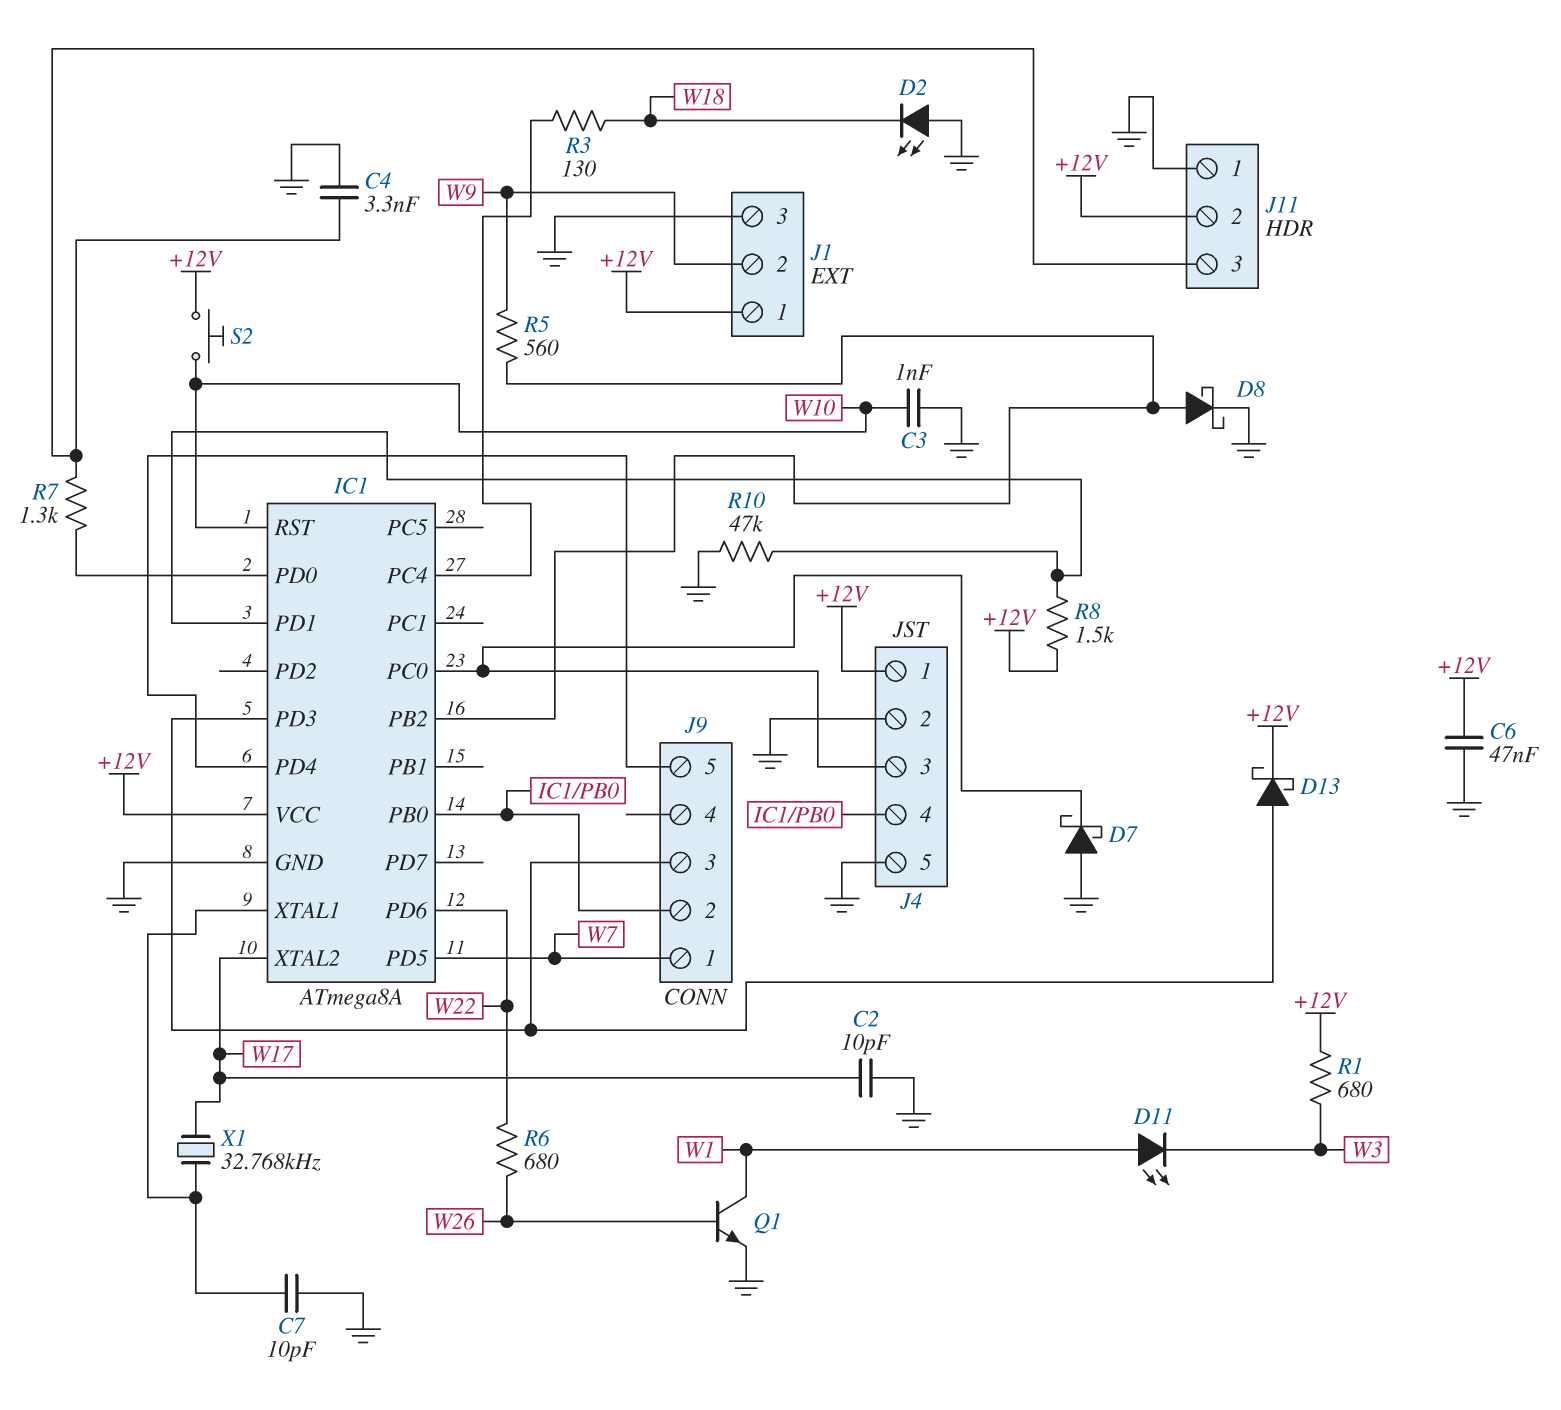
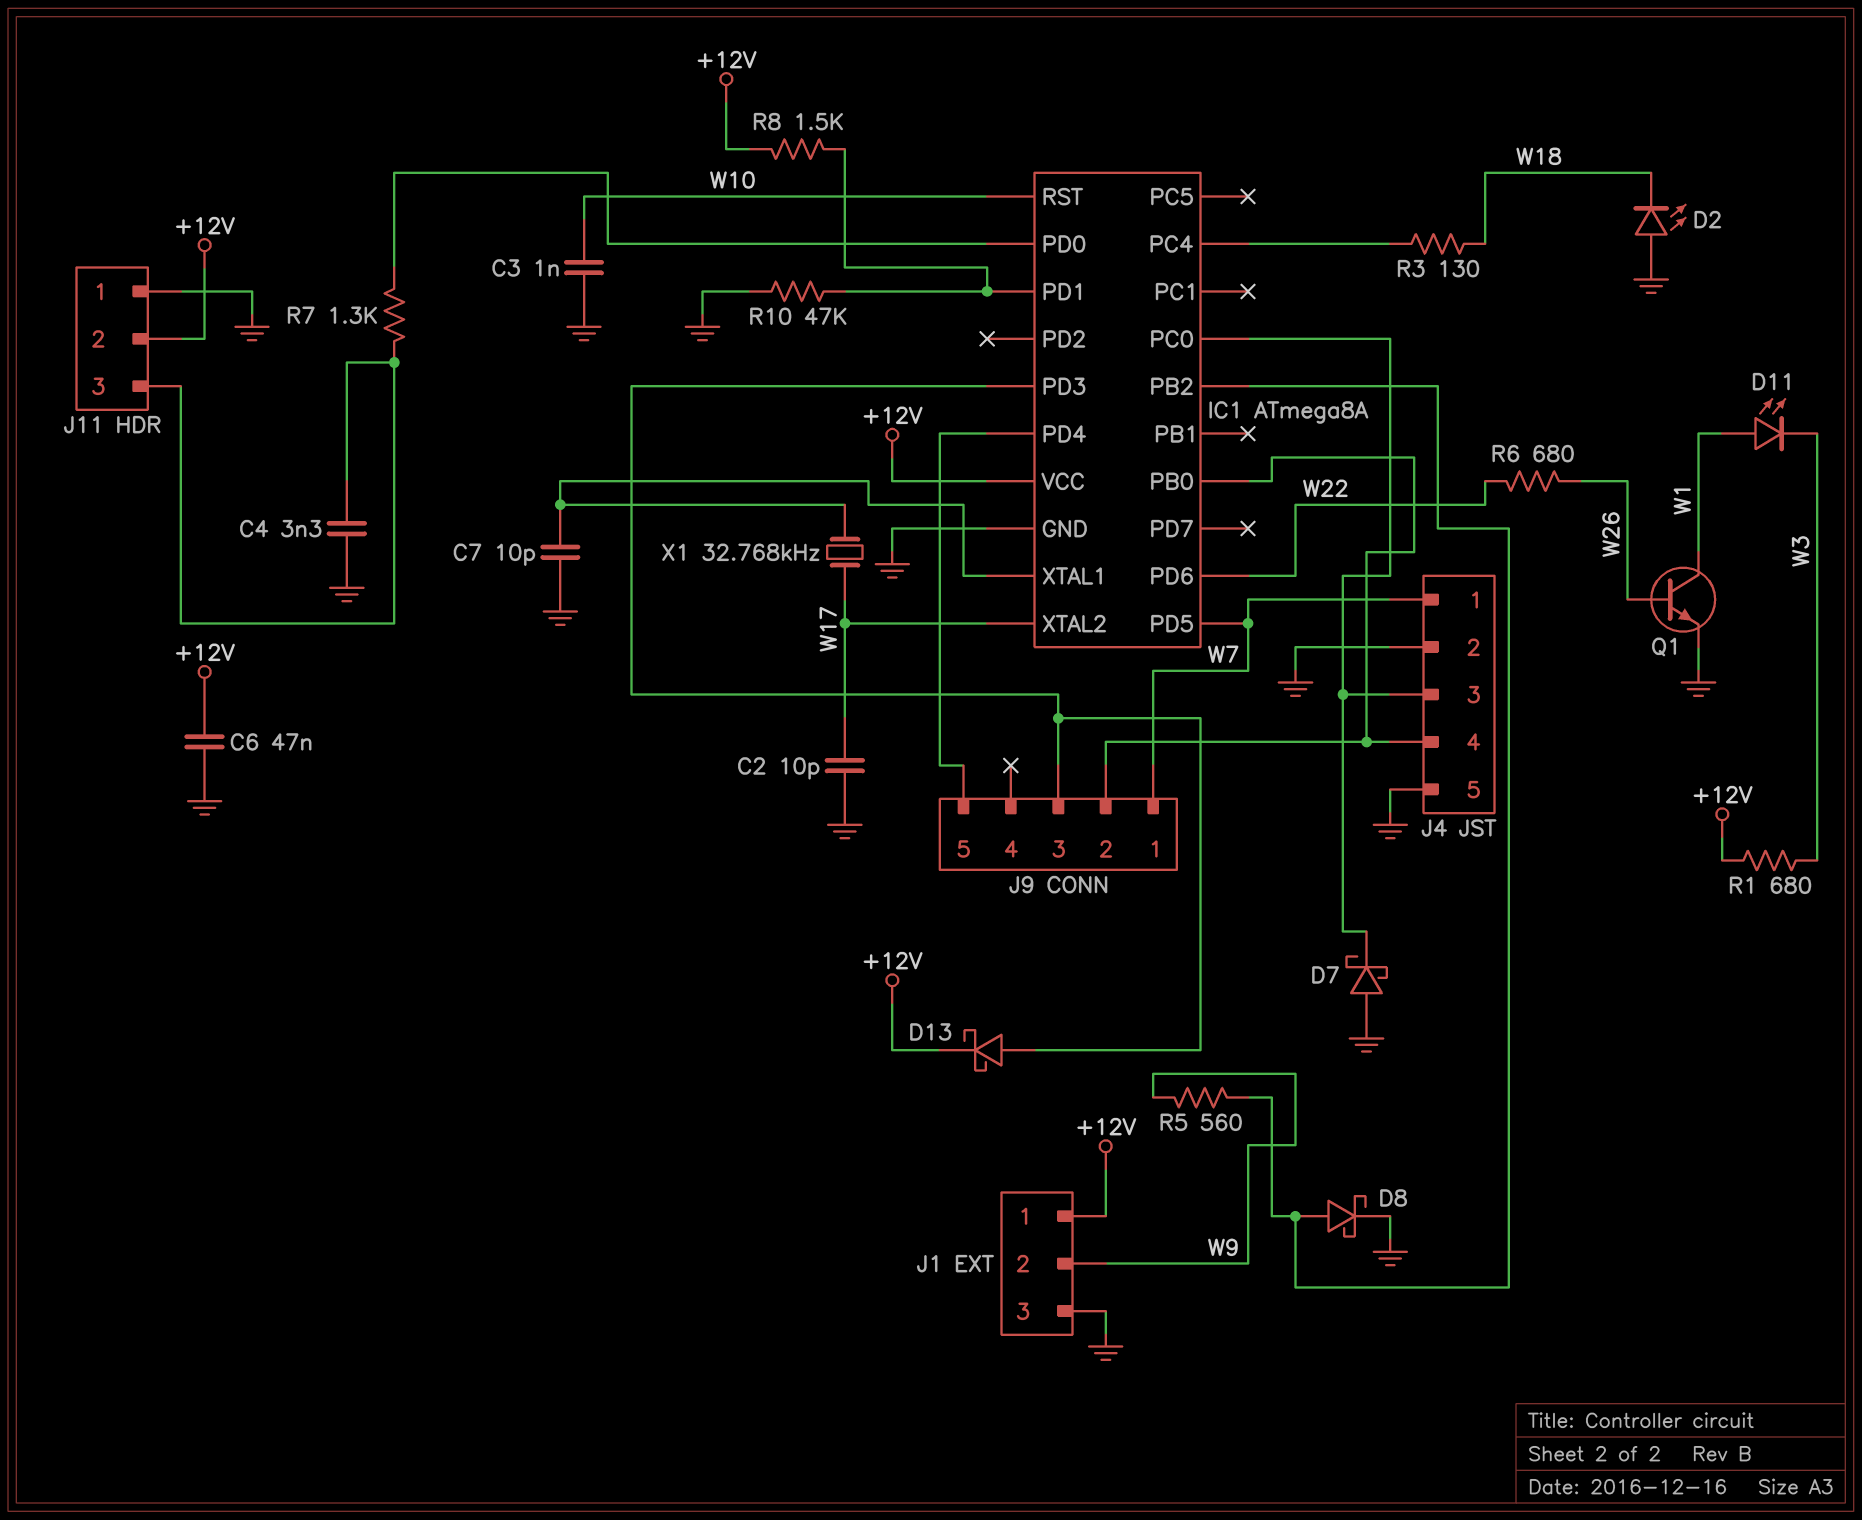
J4 pin 1: +12V -> W7
S2: button (+12V, W10) -> none

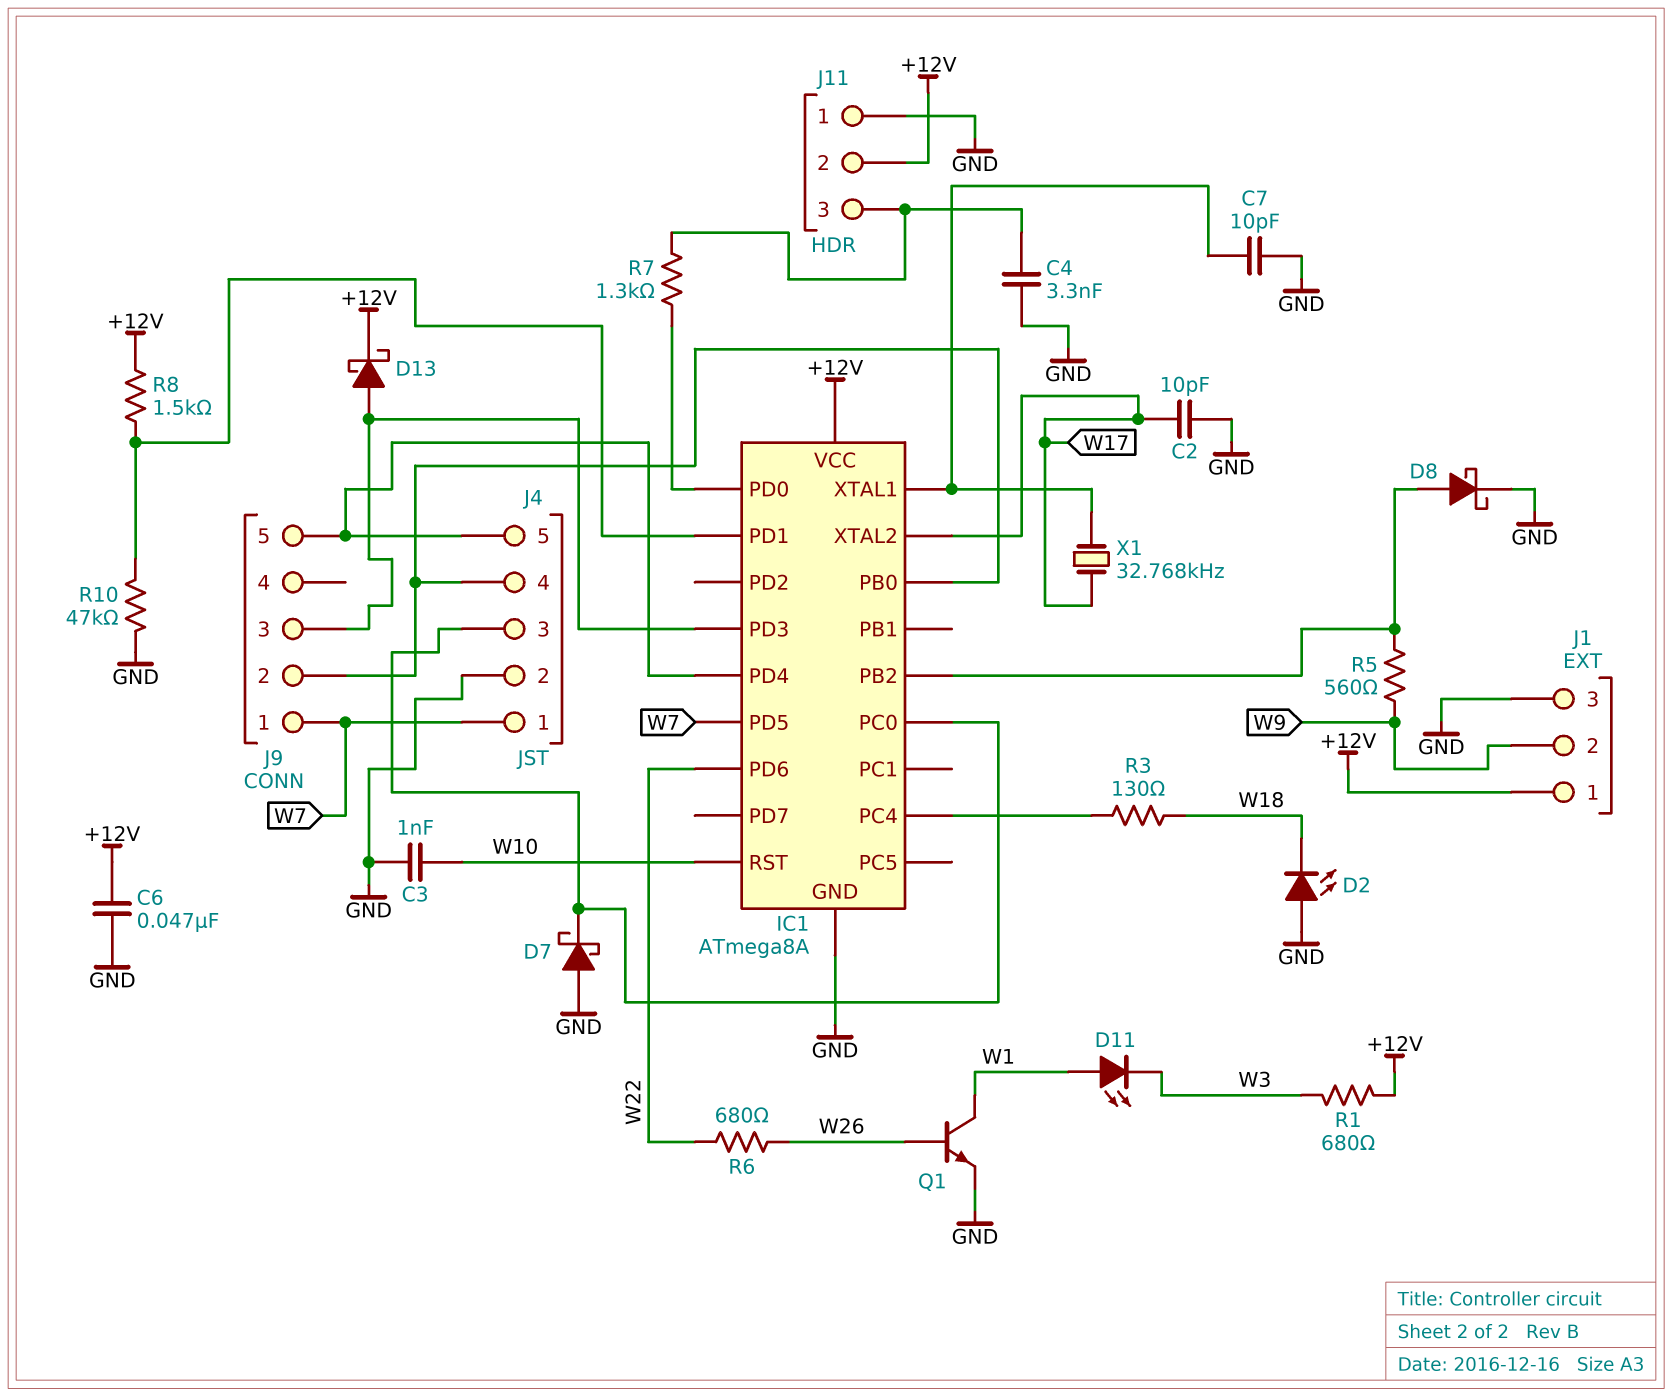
J4 pin 5: GND -> IC1/PD4

